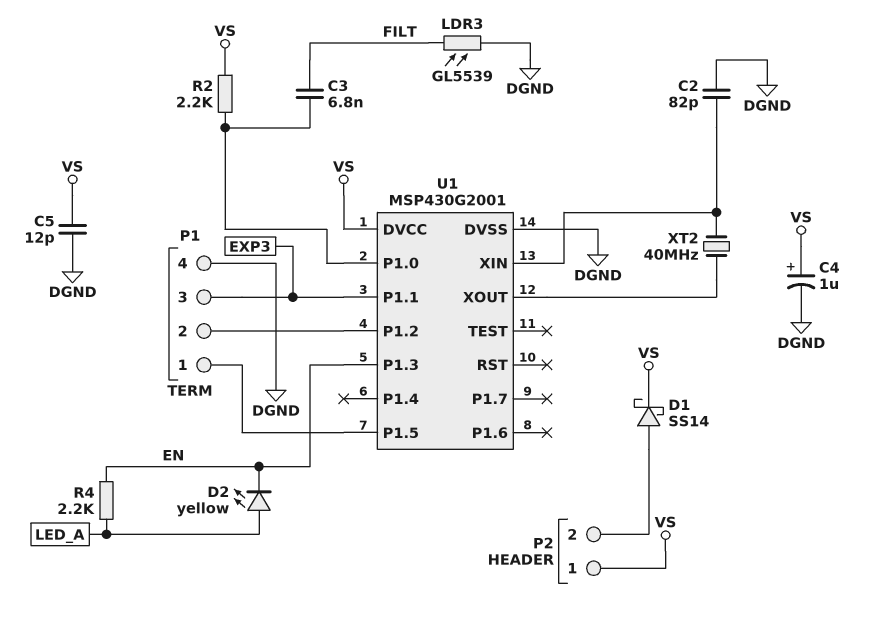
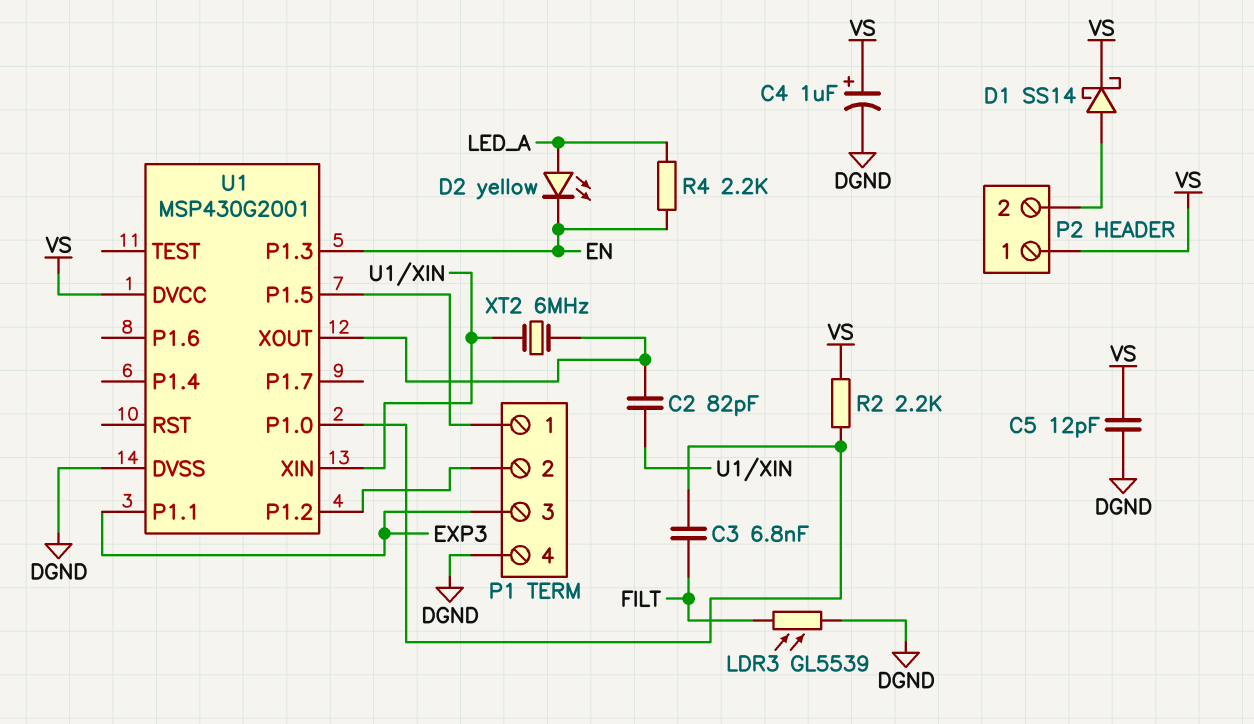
C2: 82pF (DGND, U1/XIN) -> 82pF (U1/XIN, U1/XOUT)
XT2: 40MHz (U1/XIN, U1/XOUT) -> 6MHz (U1/XIN, U1/XOUT)

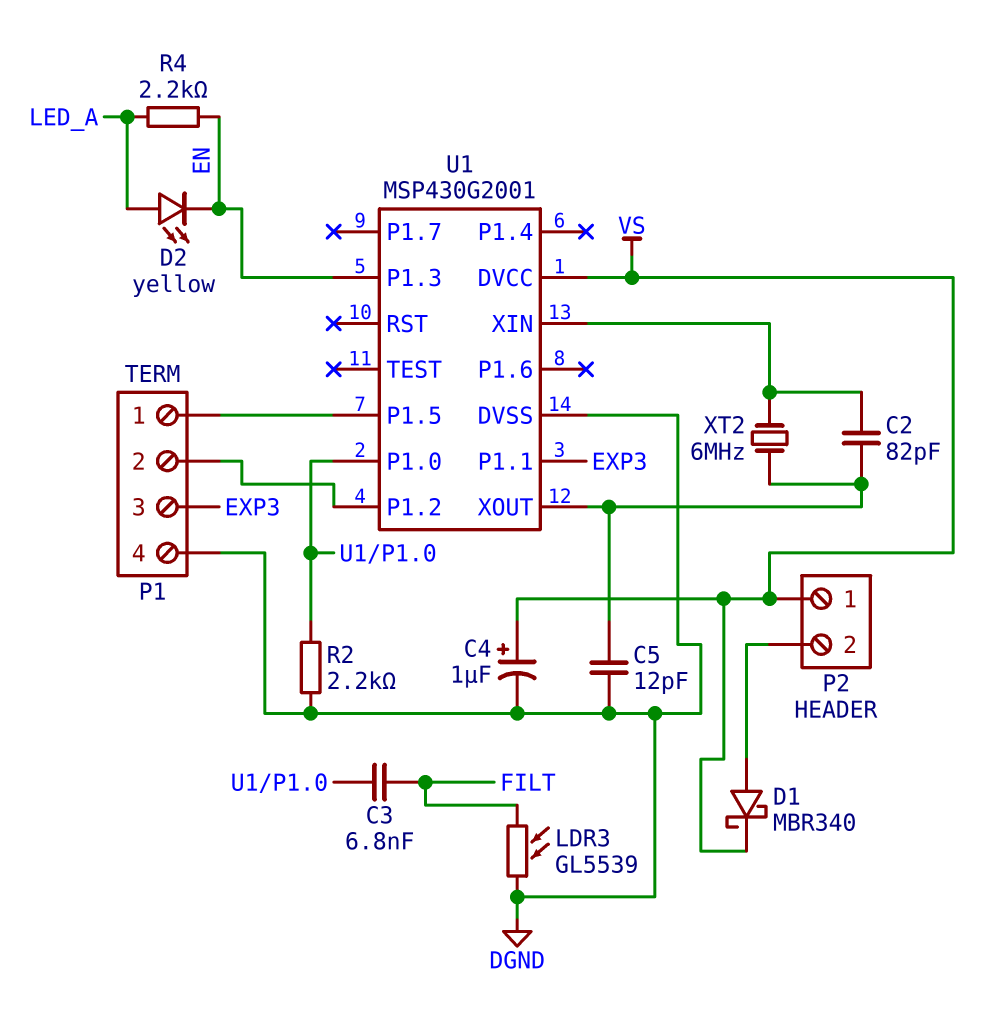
C5: 12pF (DGND, VS) -> 12pF (DGND, U1/XOUT)
D1: schottky SS14 (A P2/2, K VS) -> schottky MBR340 (A P2/2, K VS)
R2: 2.2k (U1/P1.0, VS) -> 2.2k (DGND, U1/P1.0)

